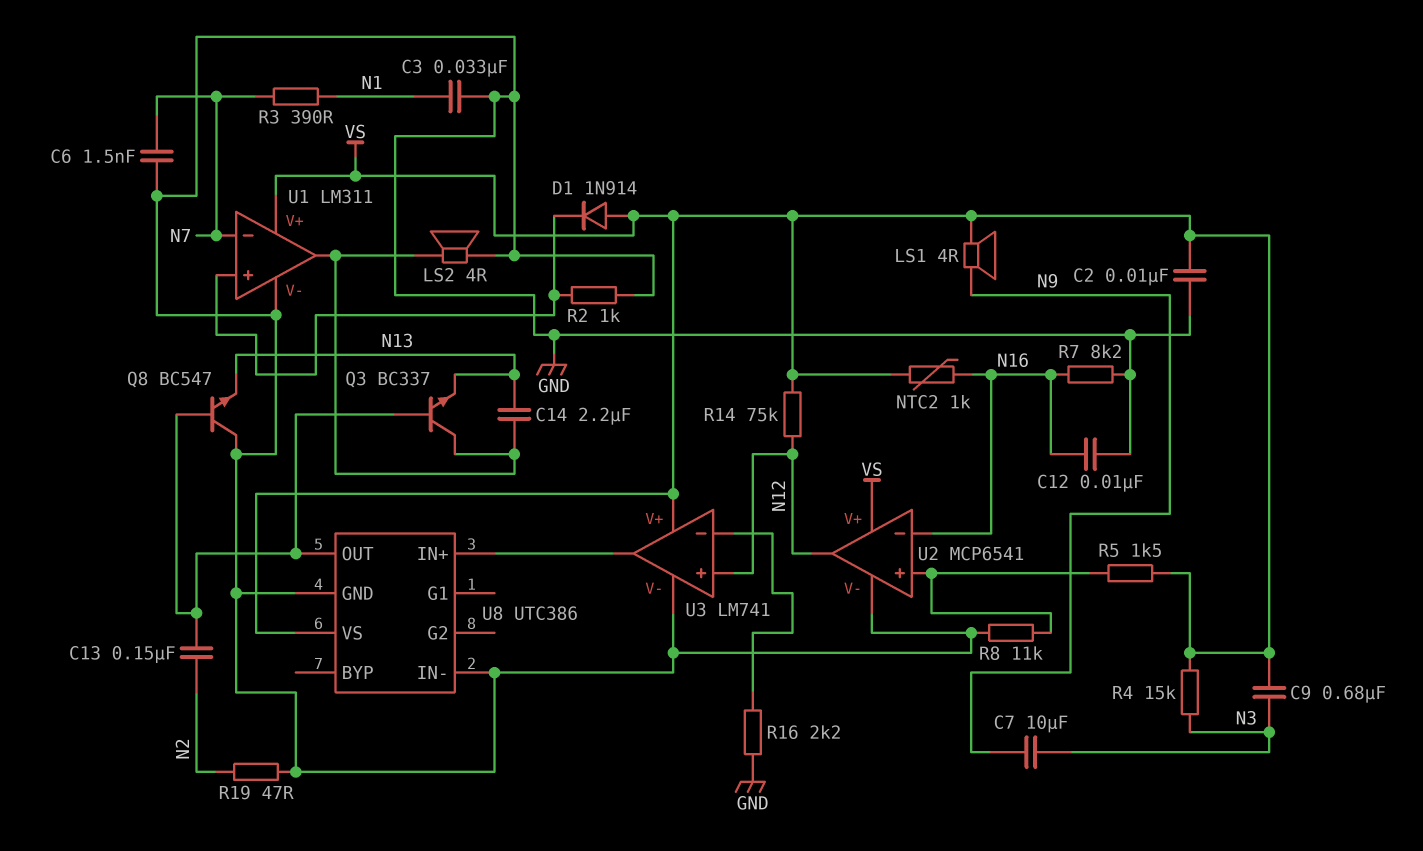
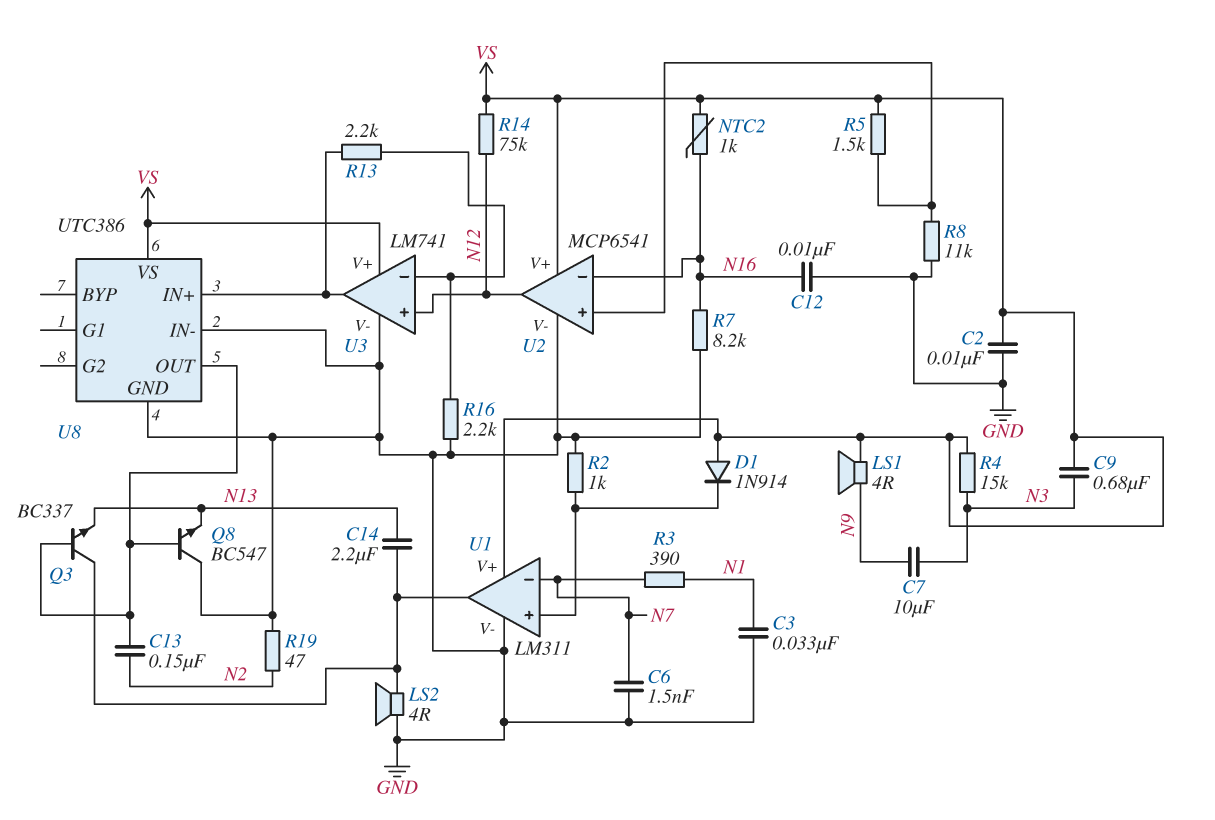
R13: none -> 2.2k (U3/in-, U3/out)

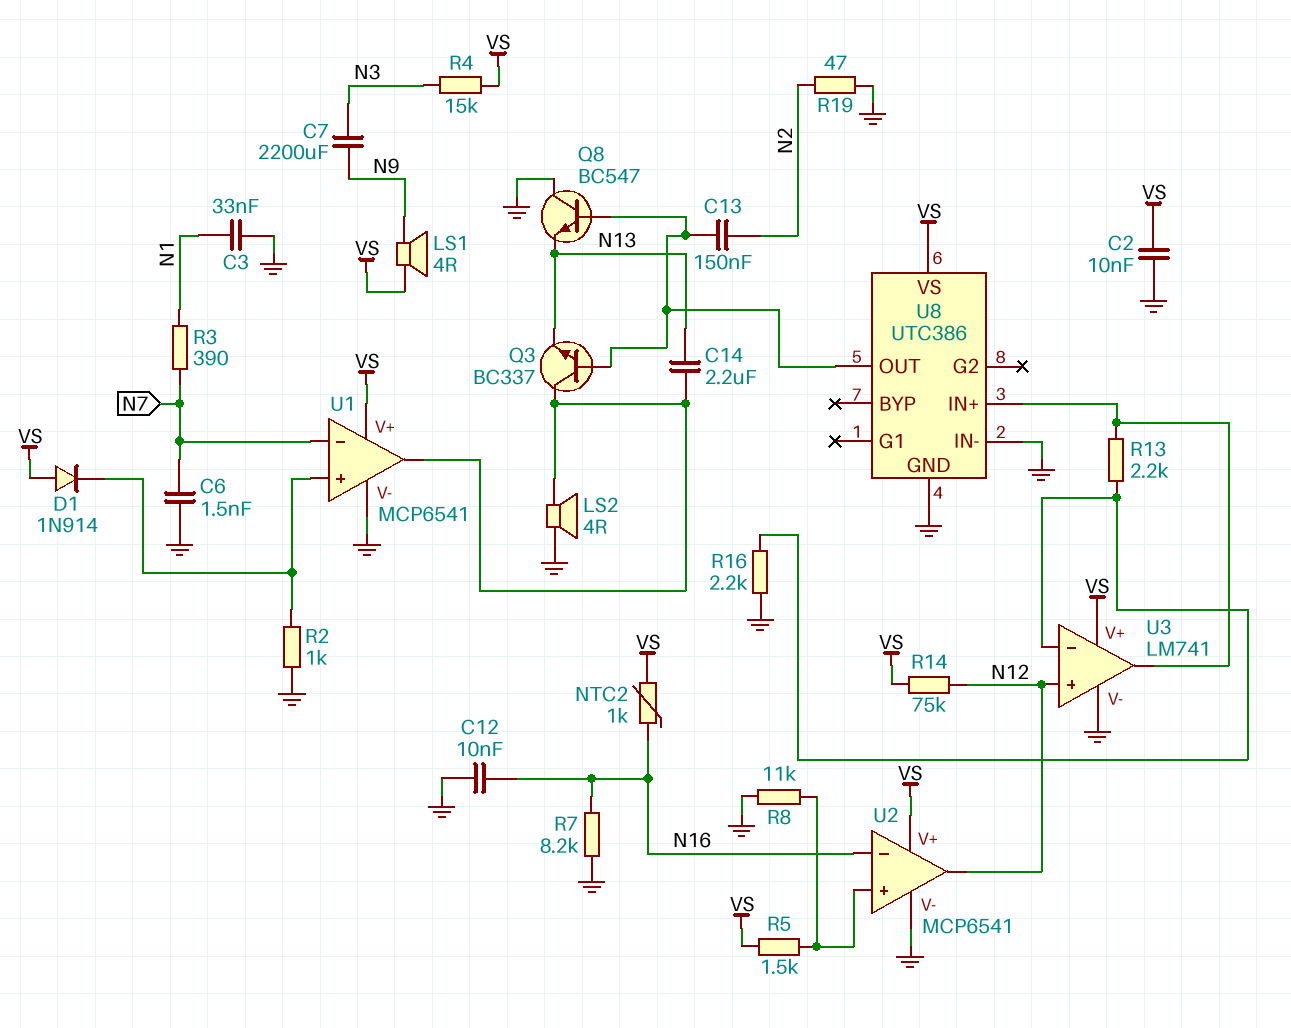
C7: 10uF (N3, N9) -> 2200uF (N3, N9)
C9: 680nF (N3, VS) -> none
U1: LM311 -> MCP6541

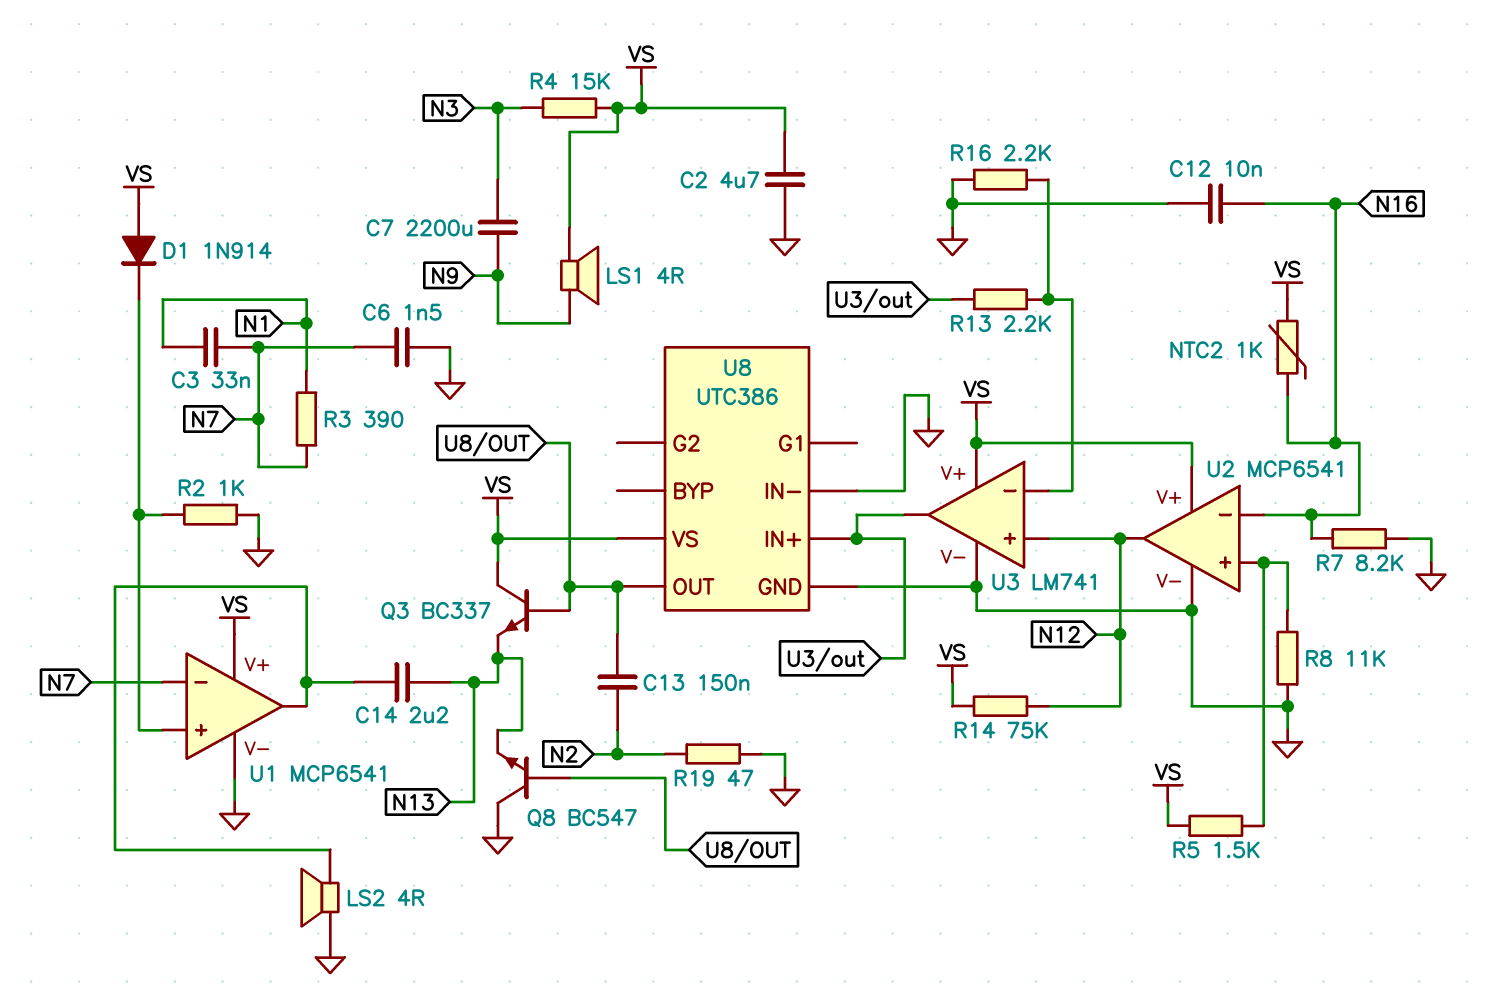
C2: 10nF (GND, VS) -> 4.7uF (GND, VS)
C3: 33nF (GND, N1) -> 33nF (N1, N7)
Q3: NPN BC337 (B U8/OUT, C U1/out, E N13) -> NPN BC337 (B U8/OUT, C VS, E N13)

